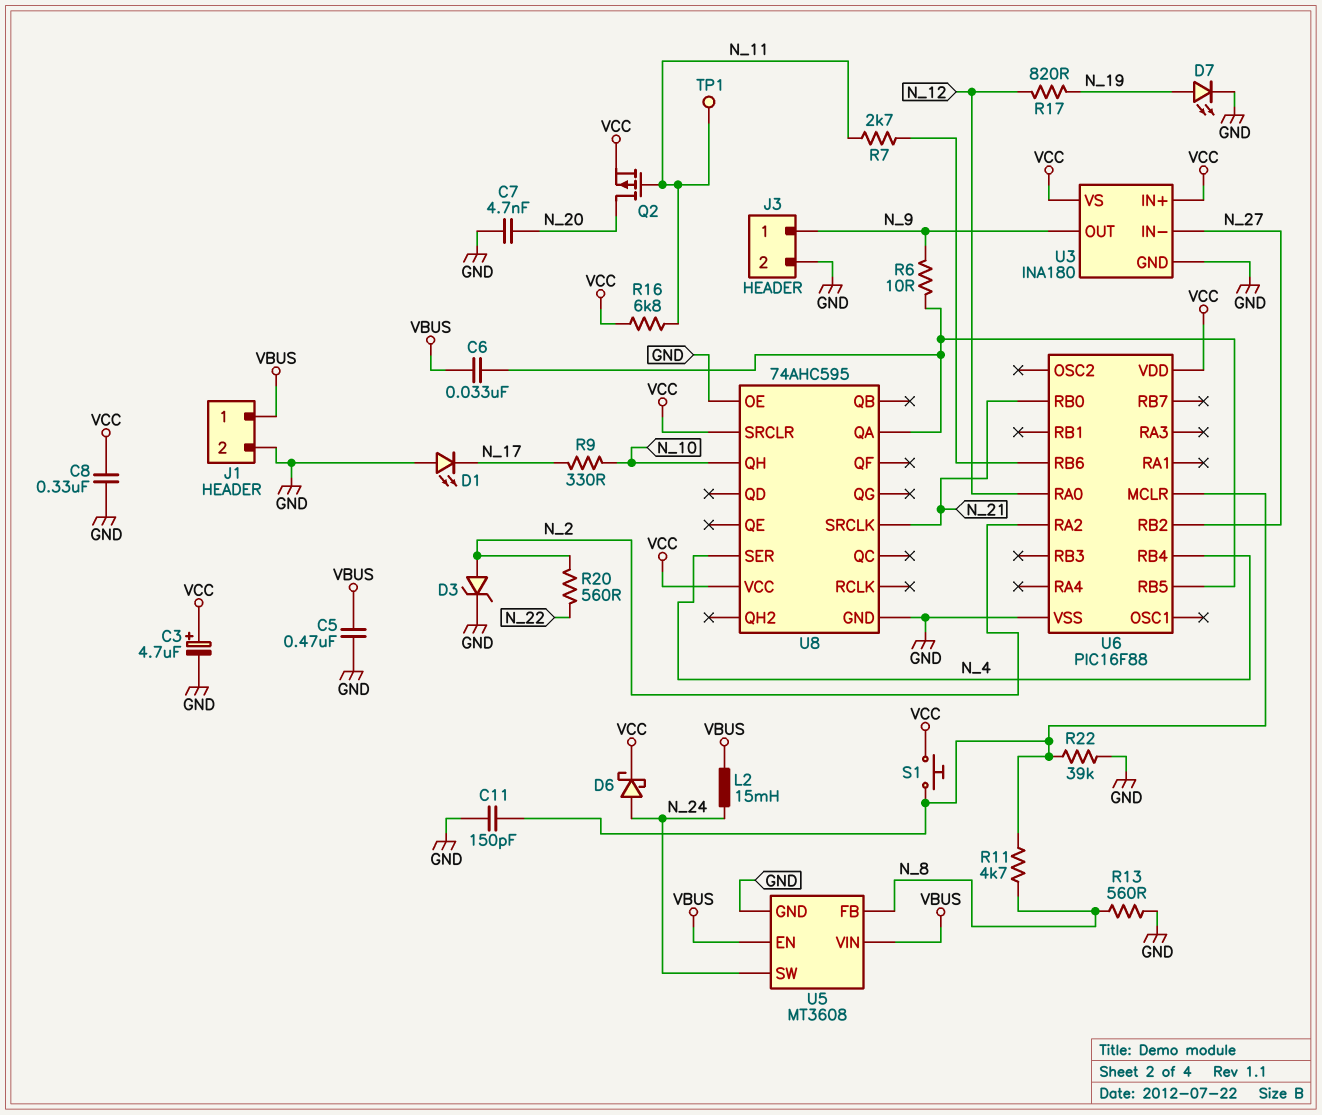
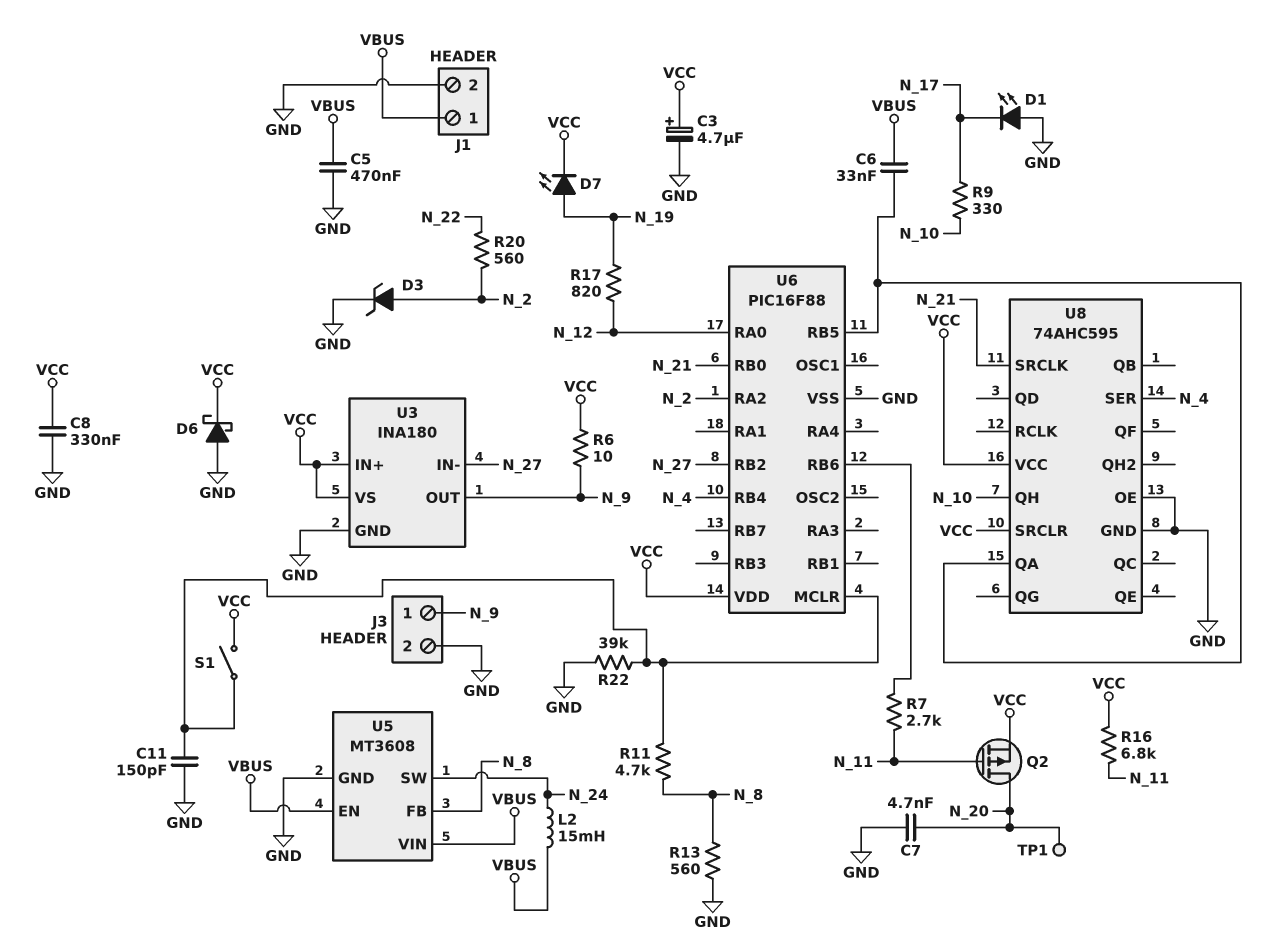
D6: schottky (A N_24, K VCC) -> schottky (A GND, K VCC)
D7: LED (A N_19, K GND) -> LED (A N_19, K VCC)
R6: 10 (N_9, U6/RB5) -> 10 (N_9, VCC)
S1: button (U6/MCLR, VCC) -> switch (U6/MCLR, VCC)
TP1: test point (N_11) -> test point (N_20)

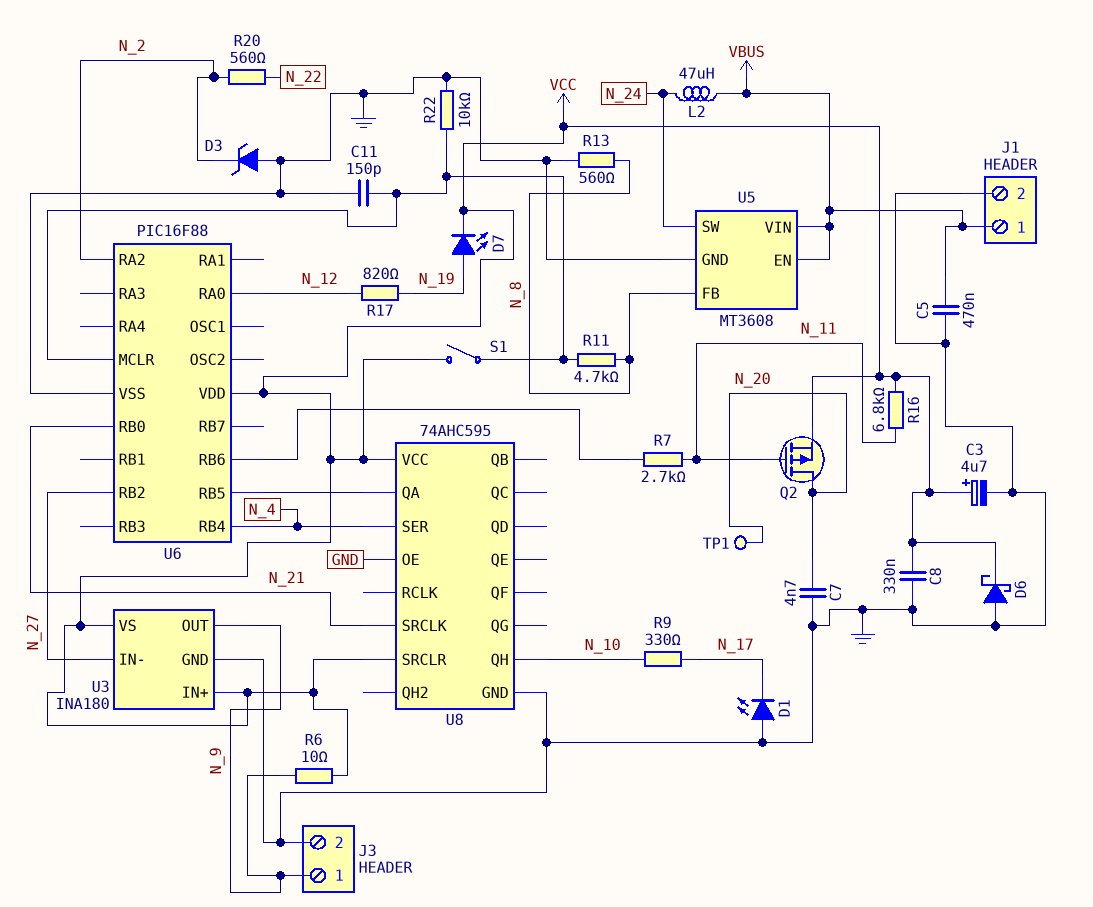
C6: 33nF (U6/RB5, VBUS) -> none
D3: zener (A N_2, K GND) -> zener (A GND, K N_2)
L2: 15mH (N_24, VBUS) -> 47uH (N_24, VBUS)
R22: 39k (GND, U6/MCLR) -> 10k (GND, U6/MCLR)

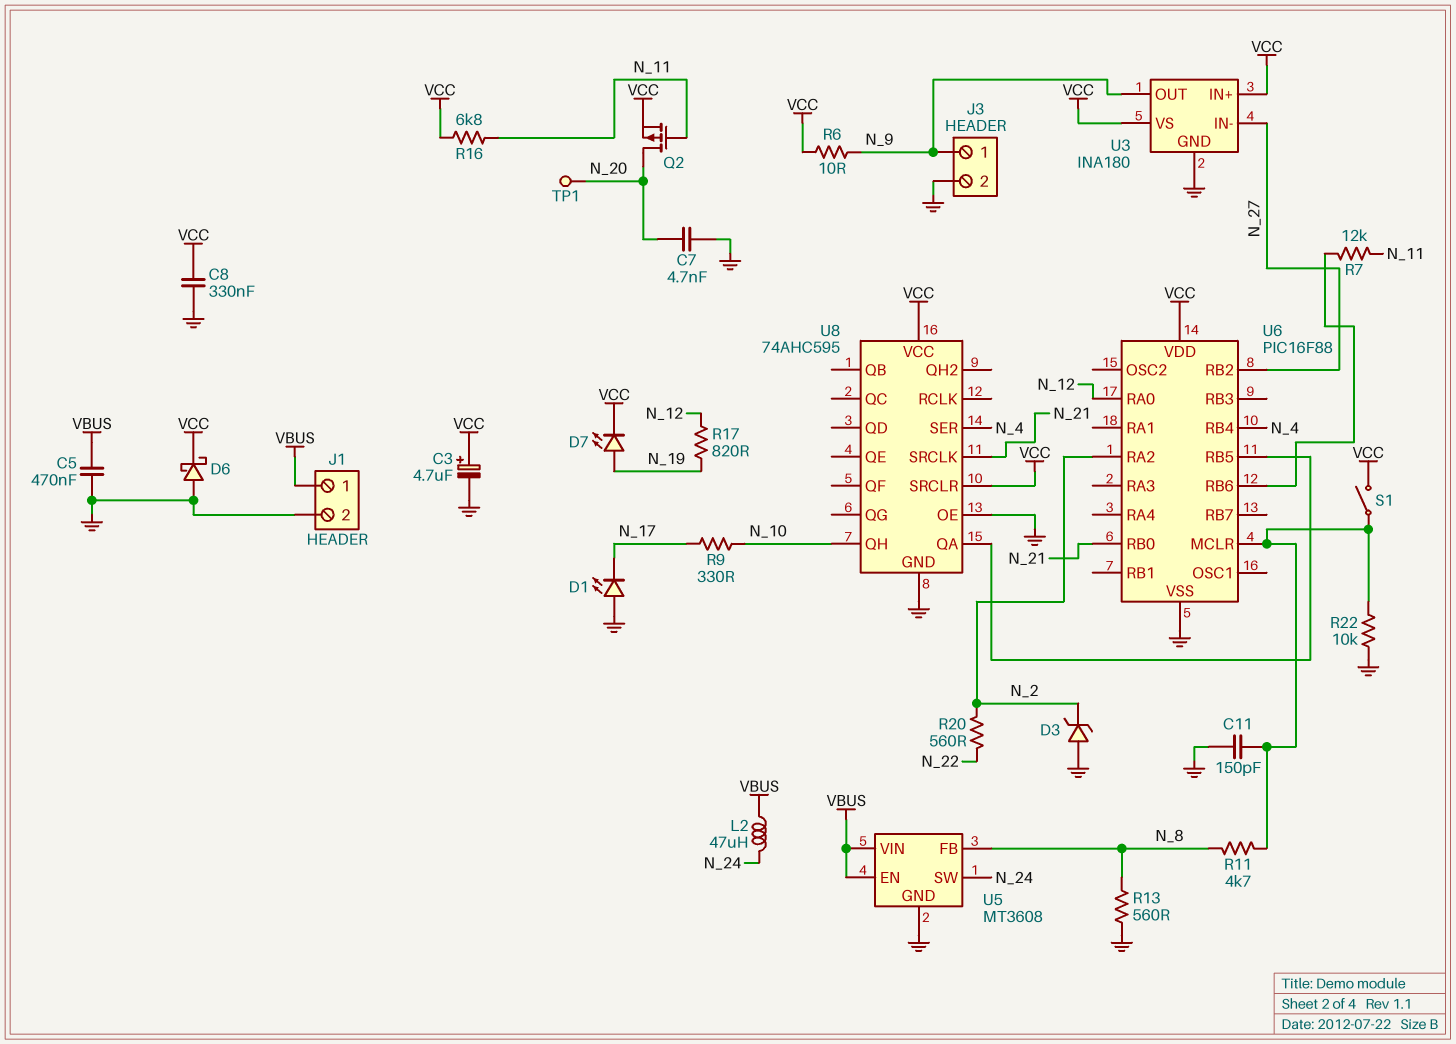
R7: 2.7k (N_11, U6/RB6) -> 12k (N_11, U6/RB6)

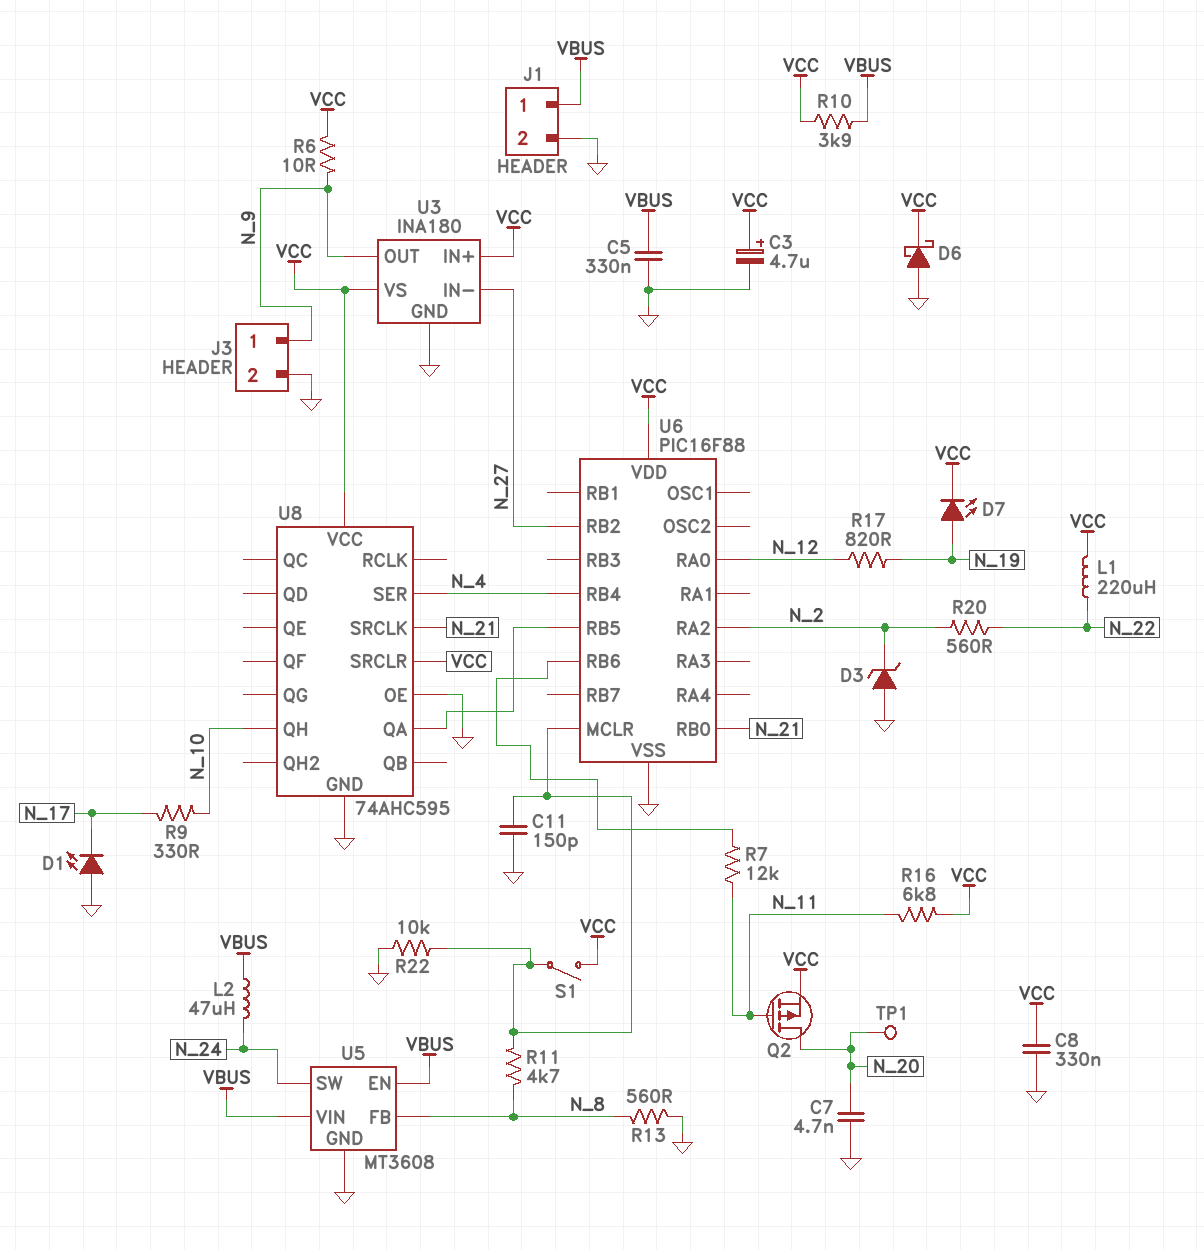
C5: 470nF (GND, VBUS) -> 330nF (GND, VBUS)
L1: none -> 220uH (N_22, VCC)
R10: none -> 3.9k (VBUS, VCC)

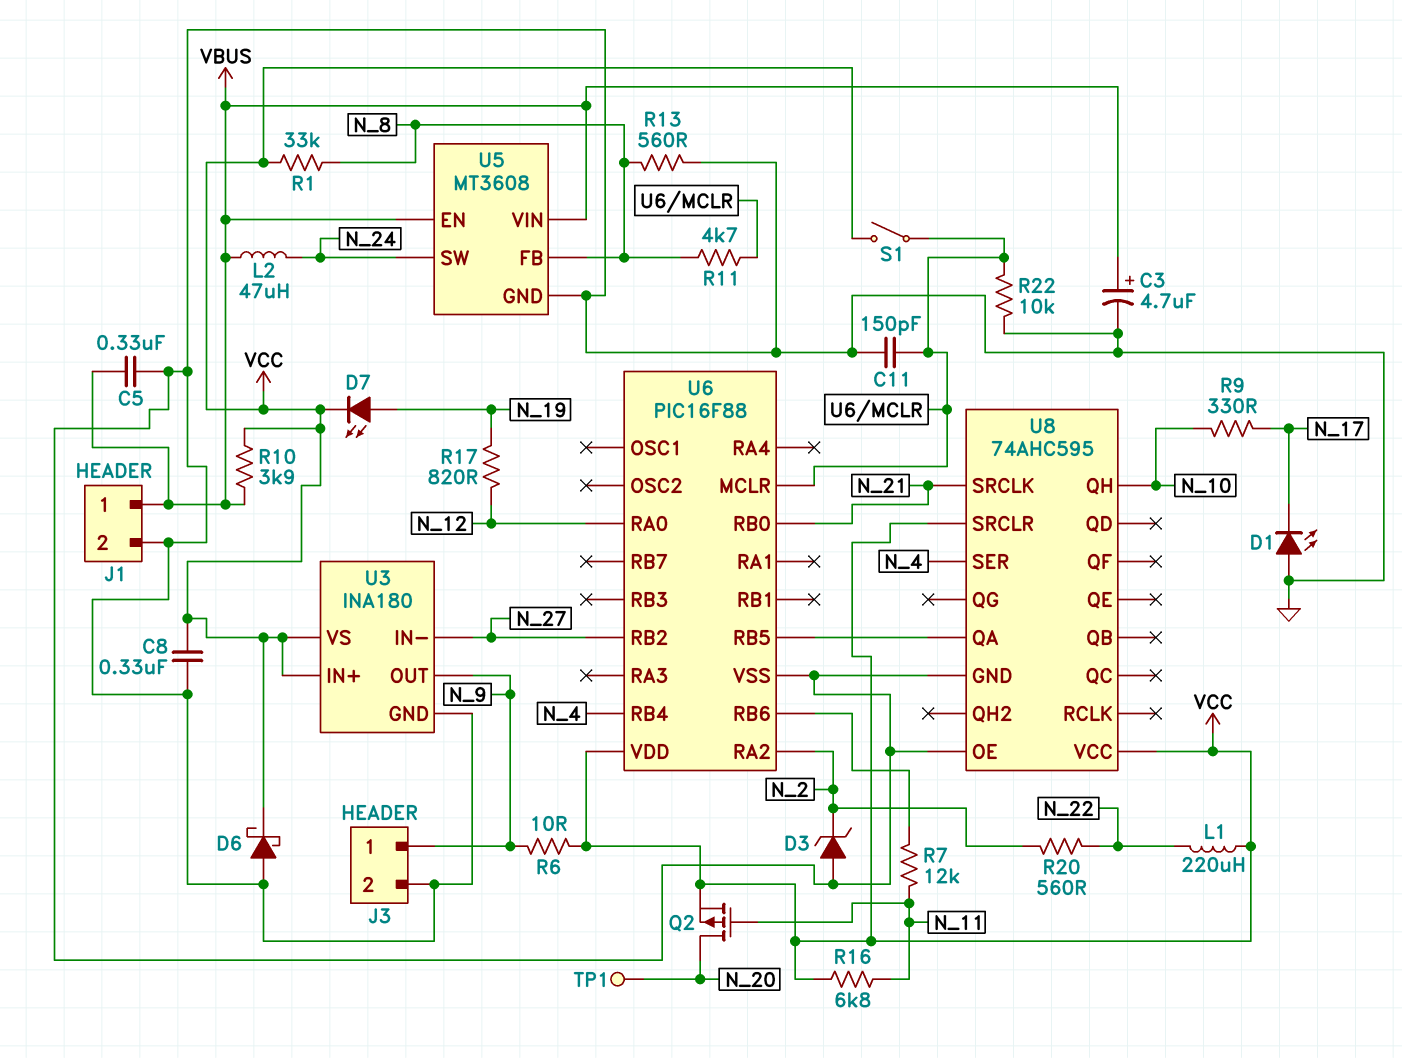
C3: 4.7uF (plus VCC, minus GND) -> 4.7uF (plus VBUS, minus GND)
C7: 4.7nF (GND, N_20) -> none
R1: none -> 33k (N_8, VCC)

